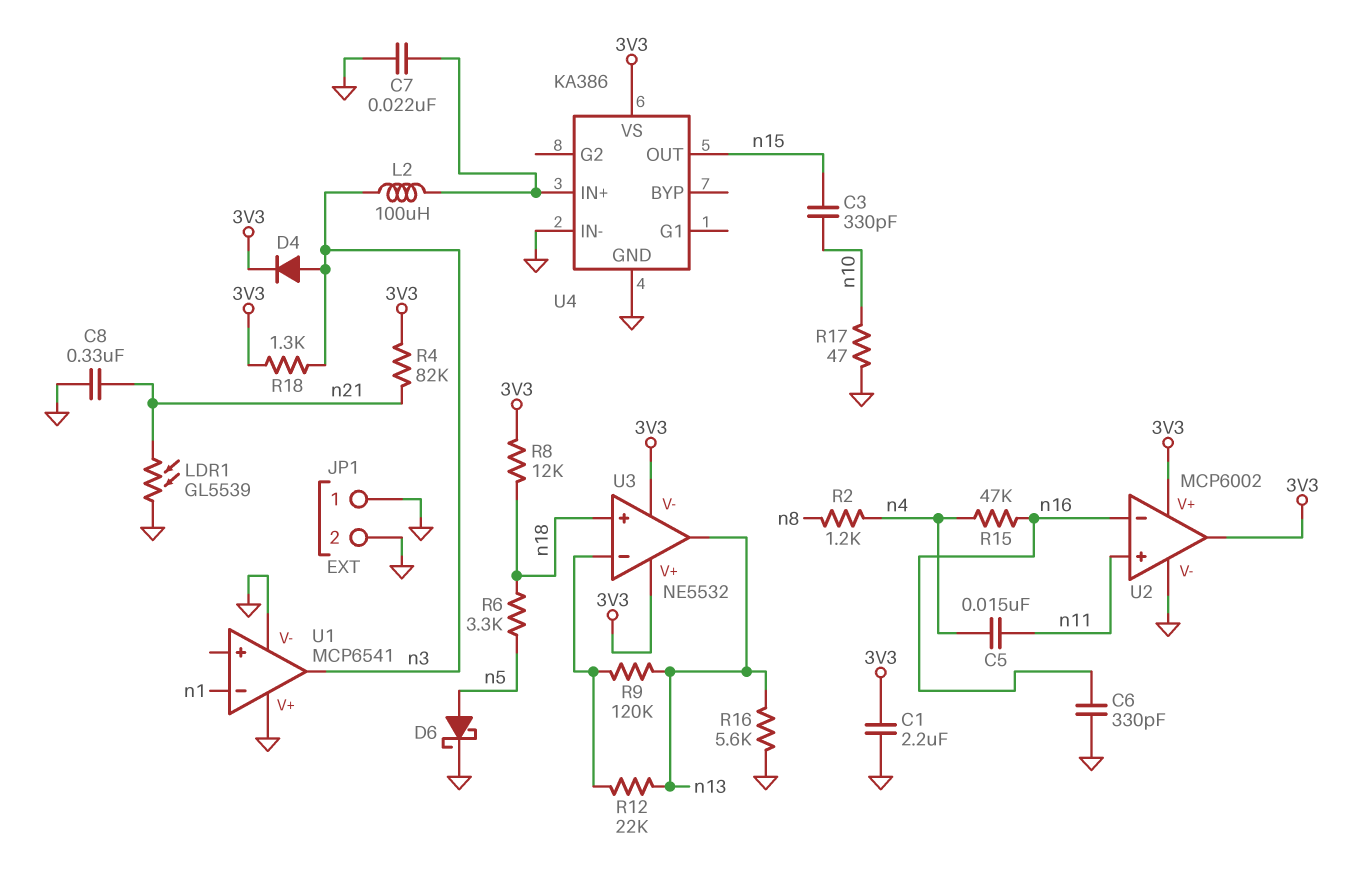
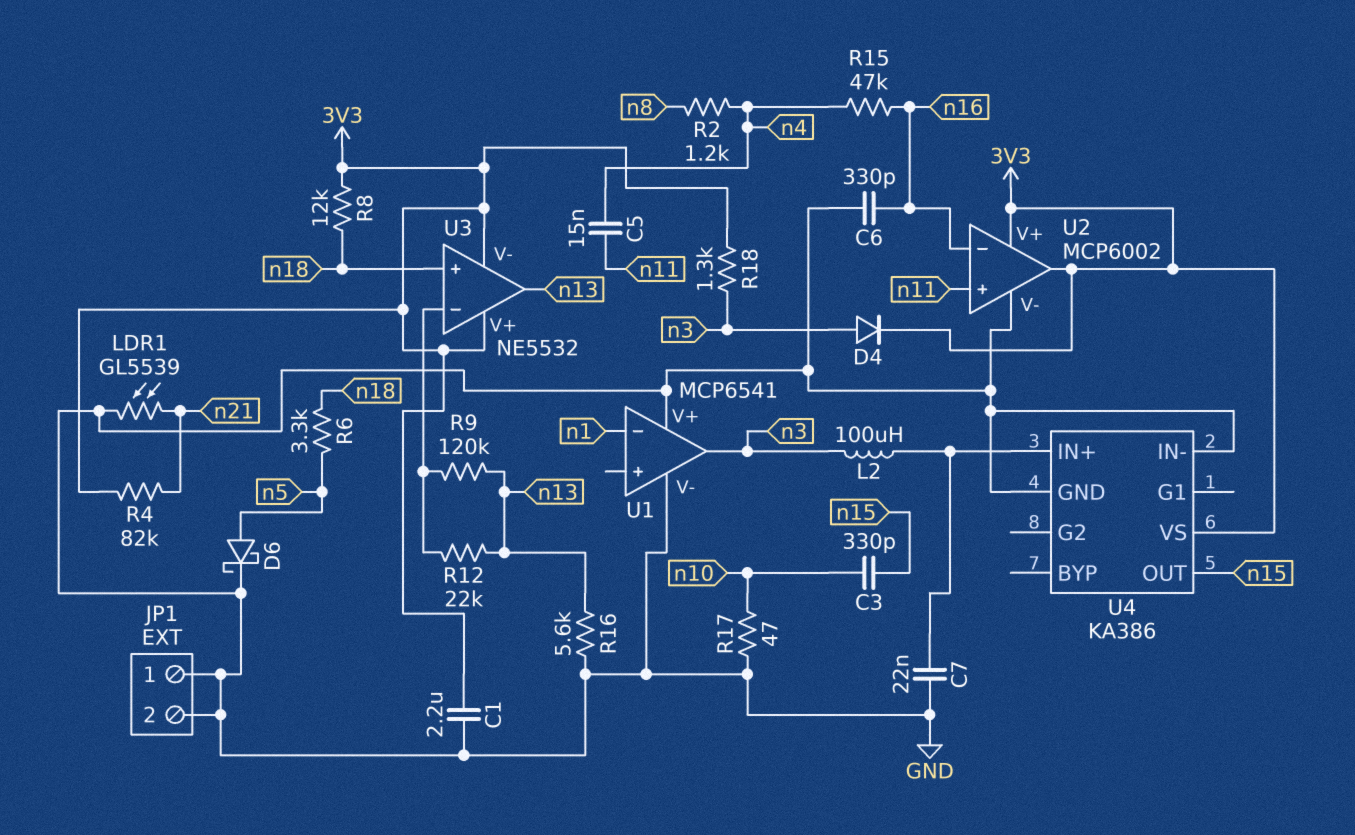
C8: 330nF (GND, n21) -> none

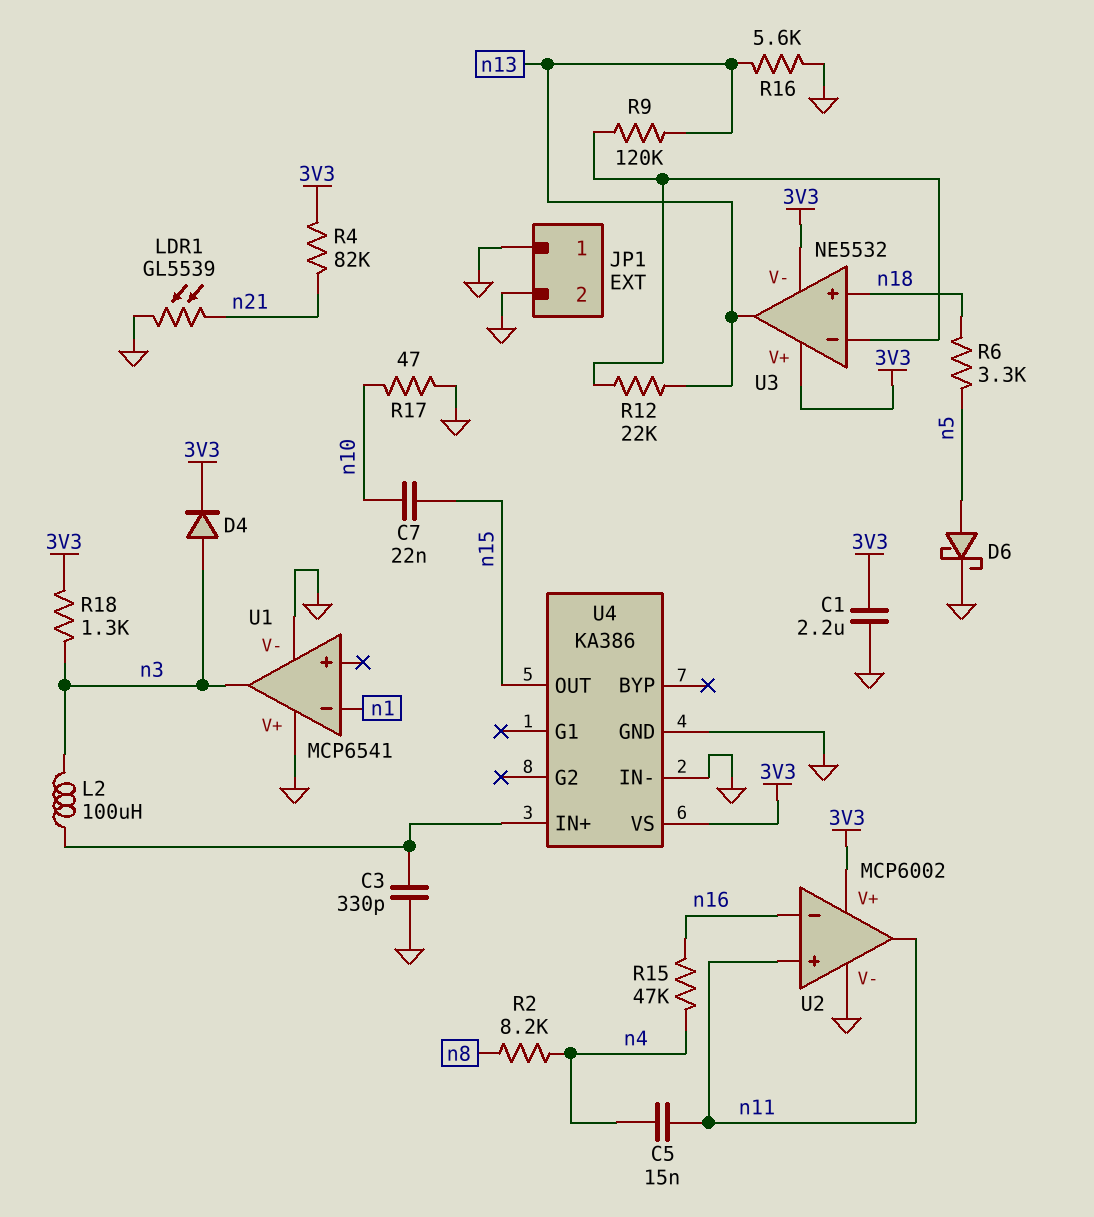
C3: 330pF (n10, n15) -> 330pF (GND, U4/IN+)
C6: 330pF (GND, n16) -> none
C7: 22nF (GND, U4/IN+) -> 22nF (n10, n15)
R2: 1.2k (n4, n8) -> 8.2k (n4, n8)
R8: 12k (3V3, n18) -> none
U2 pin out: 3V3 -> n11

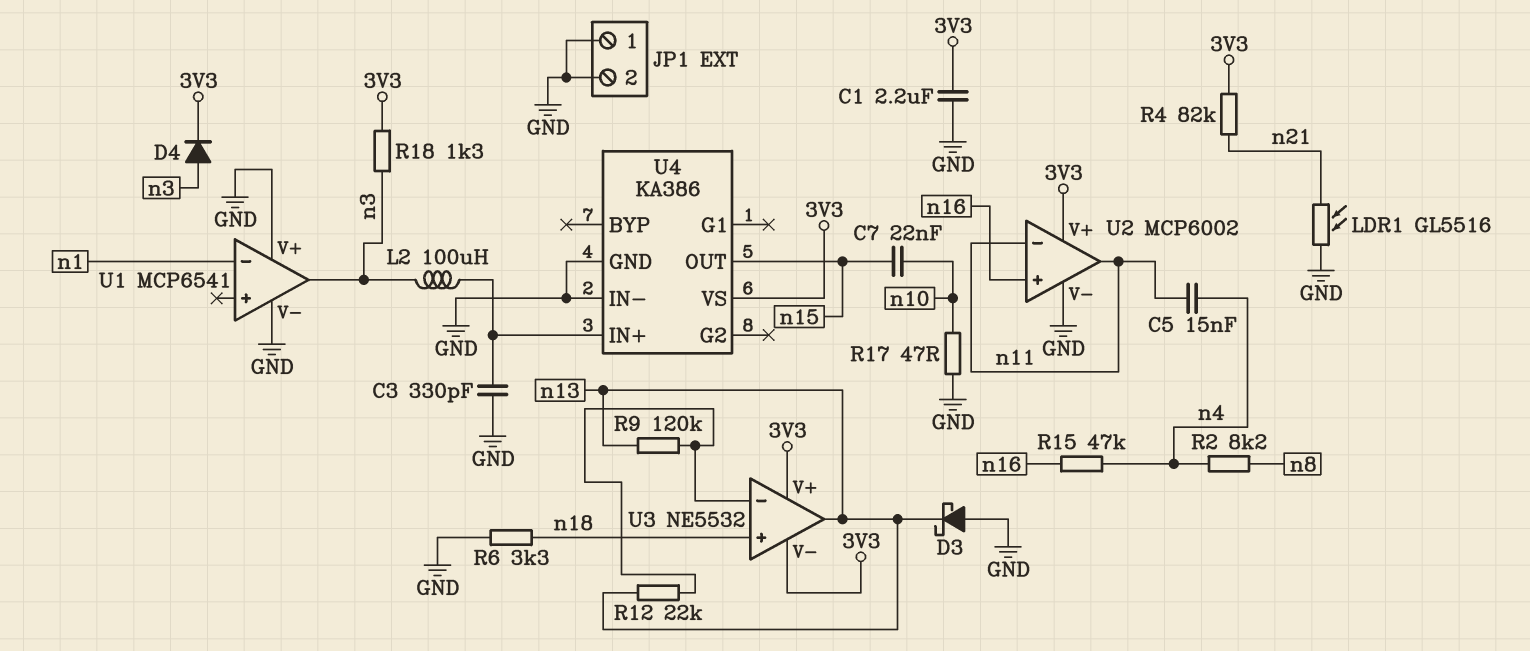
D3: none -> schottky (A GND, K n13)
D6: schottky (A n5, K GND) -> none
LDR1: GL5539 (GND, n21) -> GL5516 (GND, n21)
R6: 3.3k (n5, n18) -> 3.3k (GND, n18)
R16: 5.6k (GND, n13) -> none
U2 pin in+: n11 -> n16
U2 pin in-: n16 -> n11

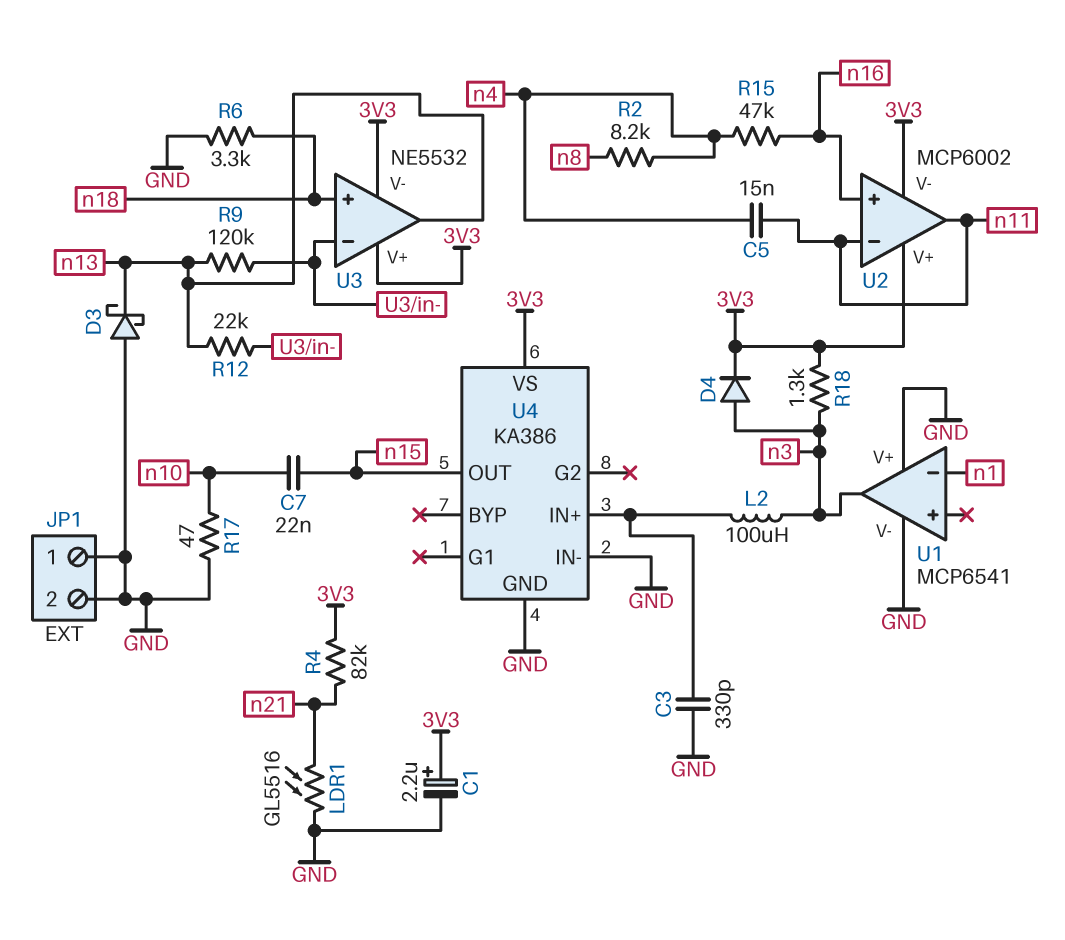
C1: 2.2uF (3V3, GND) -> 2.2uF (plus 3V3, minus GND)
U2 pin V-: GND -> 3V3

